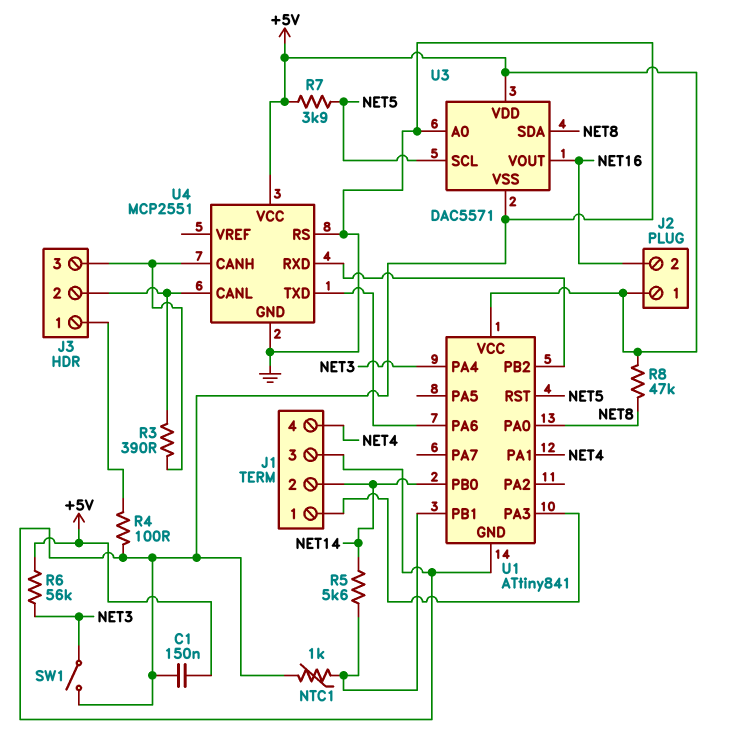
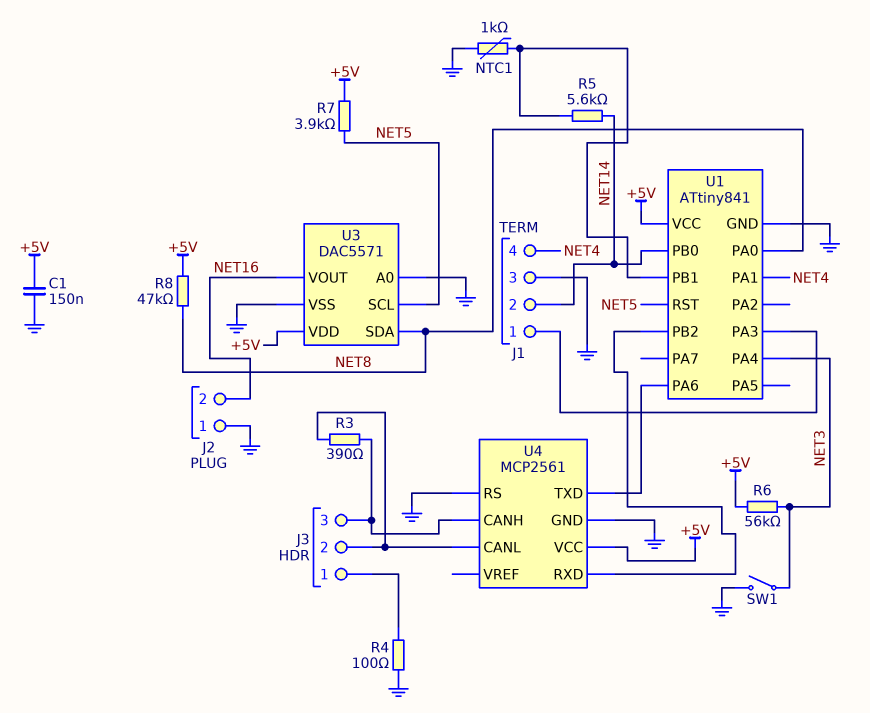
J2 pin 1: +5V -> GND
U4: MCP2551 -> MCP2561

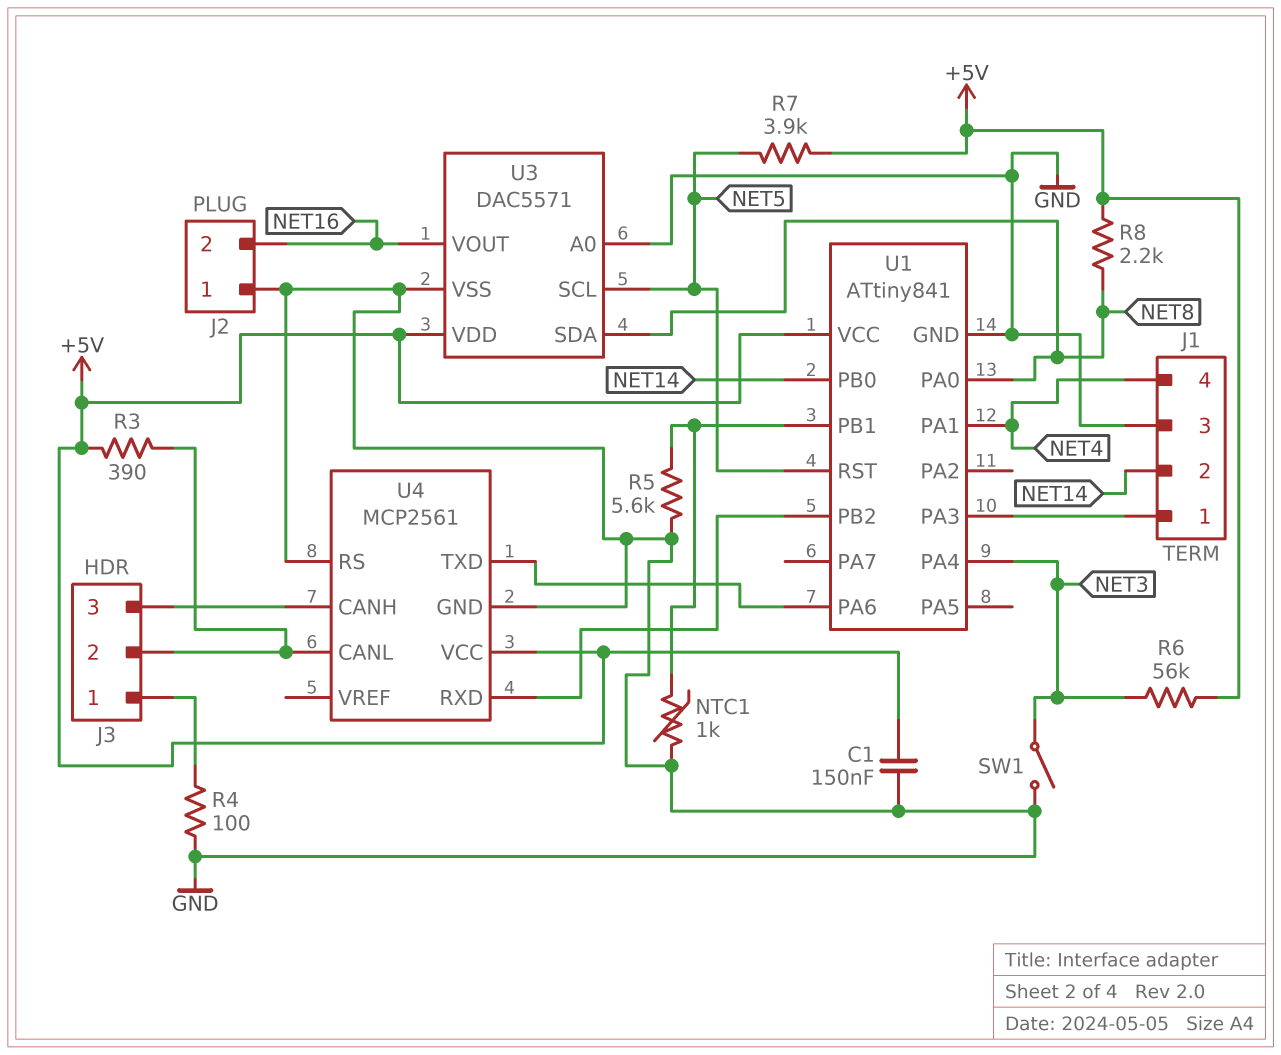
R3: 390 (J3/2, J3/3) -> 390 (+5V, J3/2)
R5: 5.6k (NET14, U1/PB1) -> 5.6k (GND, U1/PB1)
R8: 47k (+5V, NET8) -> 2.2k (+5V, NET8)

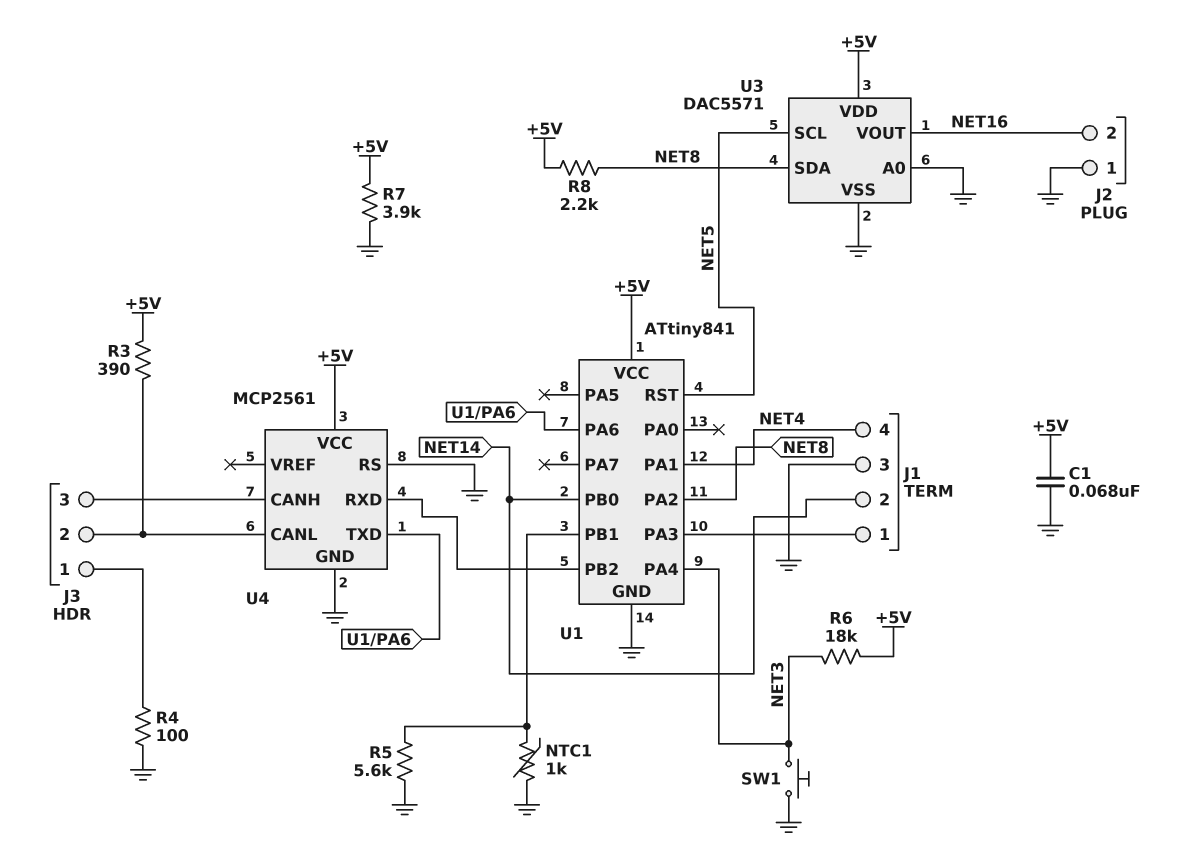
C1: 150nF (+5V, GND) -> 68nF (+5V, GND)
R6: 56k (+5V, NET3) -> 18k (+5V, NET3)
R7: 3.9k (+5V, NET5) -> 3.9k (+5V, GND)
SW1: switch (GND, NET3) -> button (GND, NET3)
U1 pin PA0: NET8 -> none
U1 pin PA2: none -> NET8

